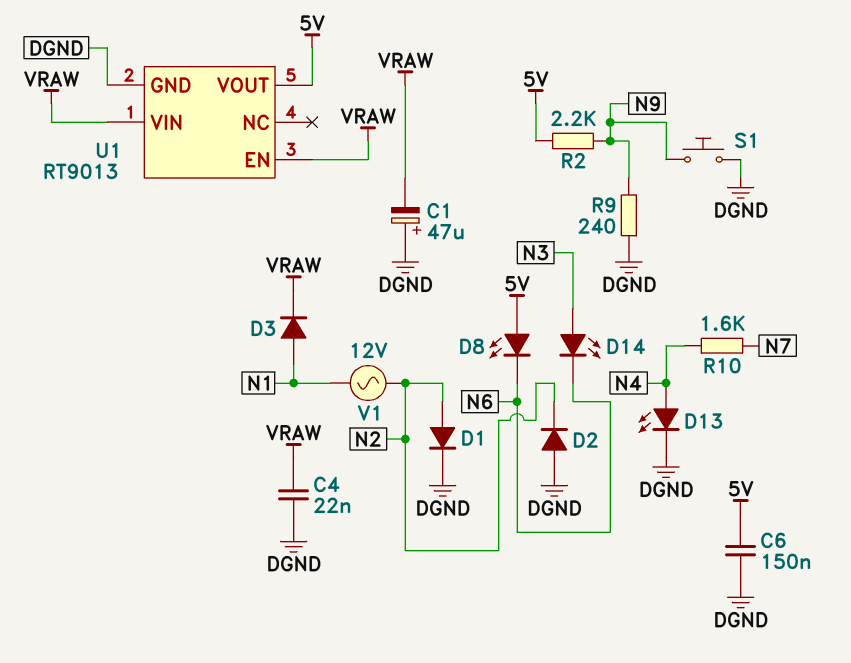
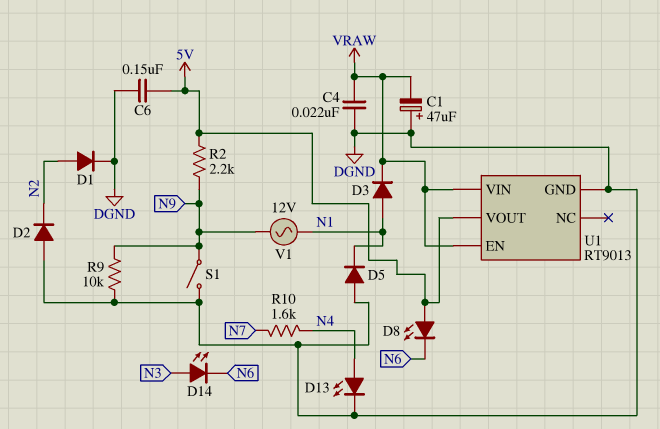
D5: none -> diode (A DGND, K N1)
R9: 240 (DGND, N9) -> 10k (DGND, N9)
S1: button (DGND, N9) -> switch (DGND, N9)
V1: AC 12V (N1, N2) -> AC 12V (N1, N9)

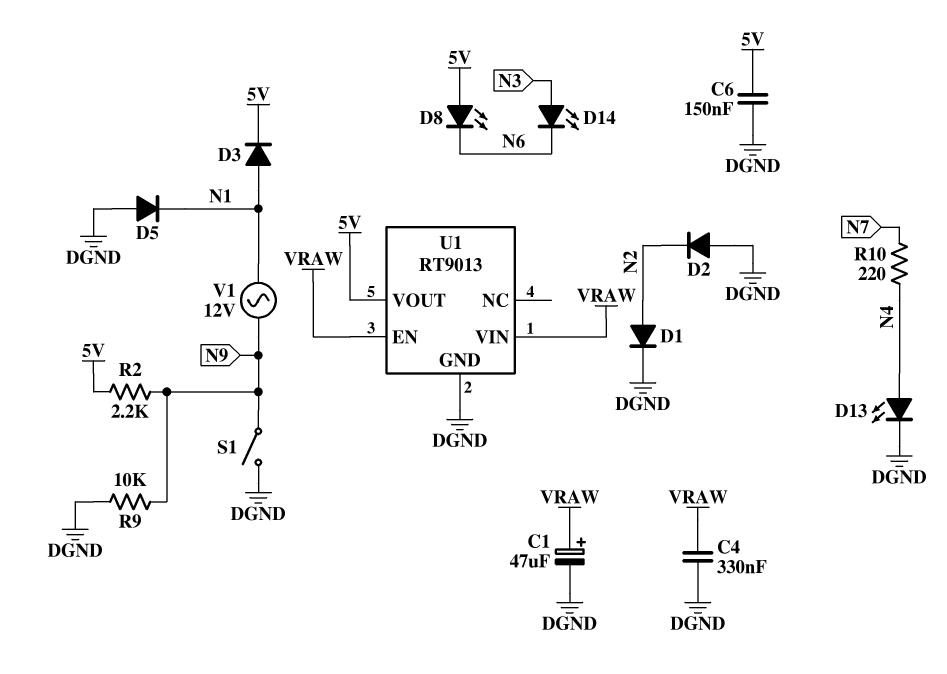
C1: 47uF (plus DGND, minus VRAW) -> 47uF (plus VRAW, minus DGND)
C4: 22nF (DGND, VRAW) -> 330nF (DGND, VRAW)
D3: diode (A N1, K VRAW) -> diode (A N1, K 5V)
R10: 1.6k (N4, N7) -> 220 (N4, N7)

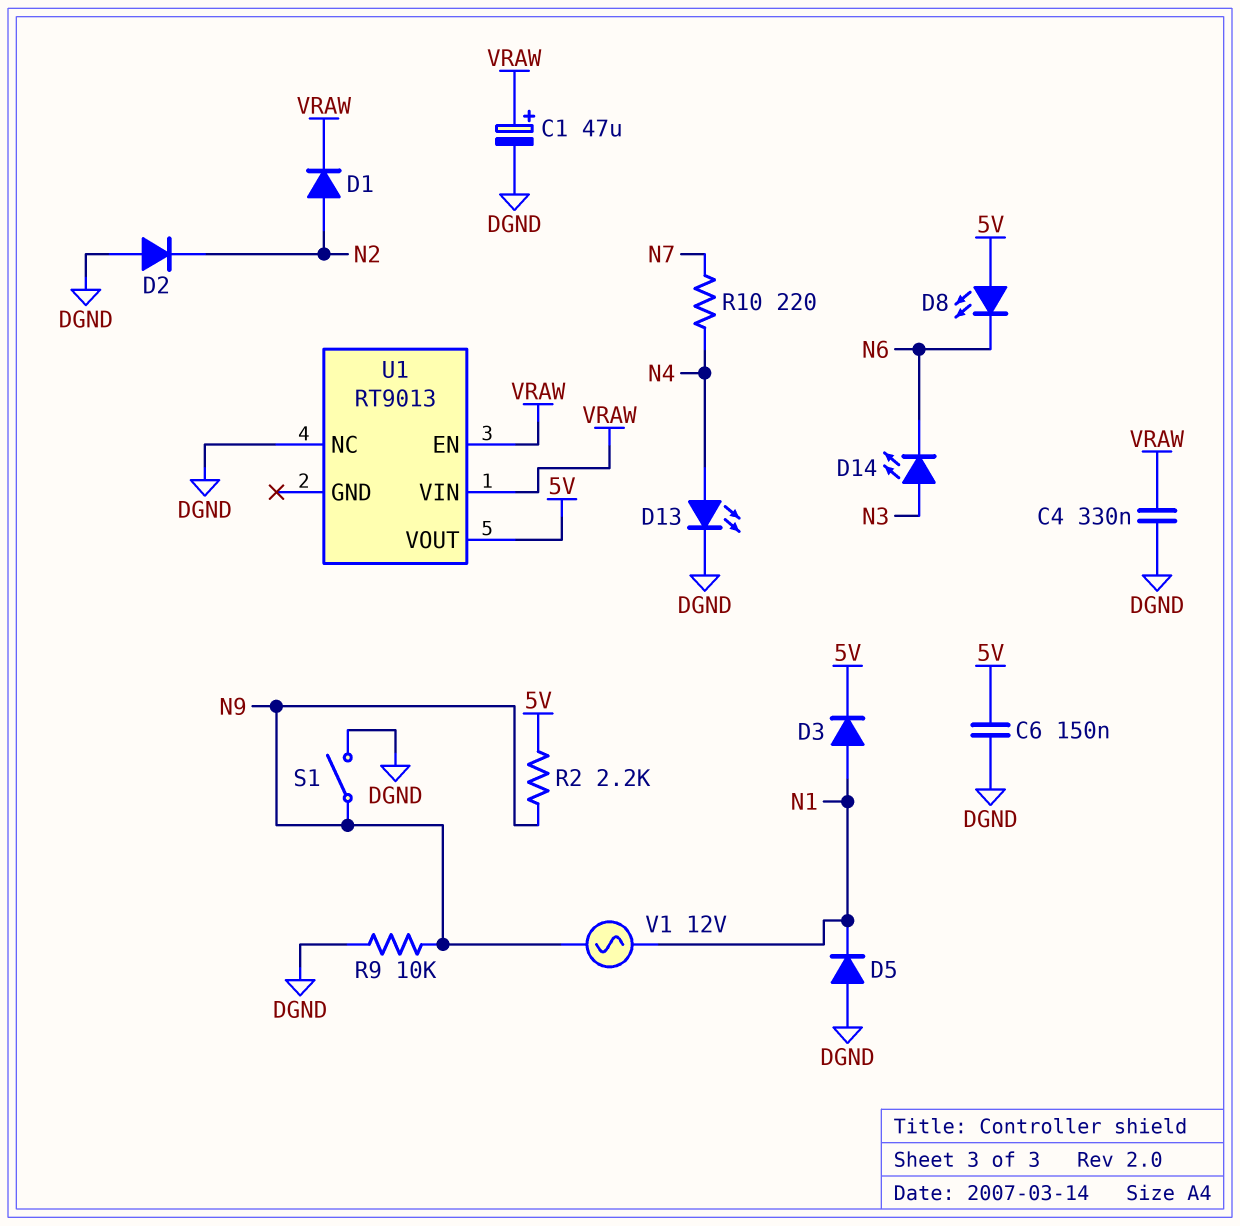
D1: diode (A N2, K DGND) -> diode (A N2, K VRAW)
U1 pin GND: DGND -> none
U1 pin NC: none -> DGND

